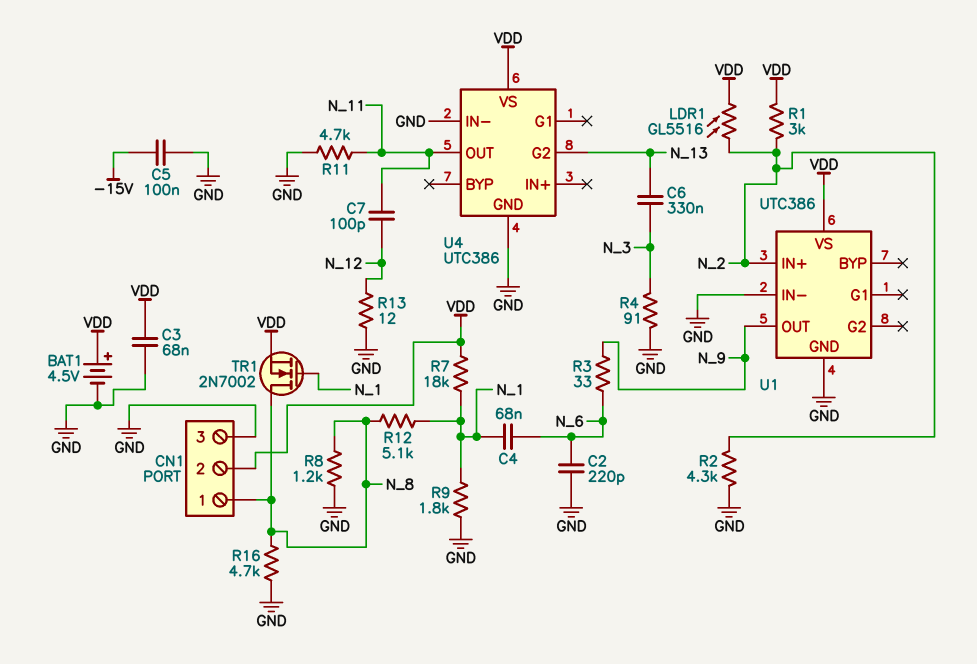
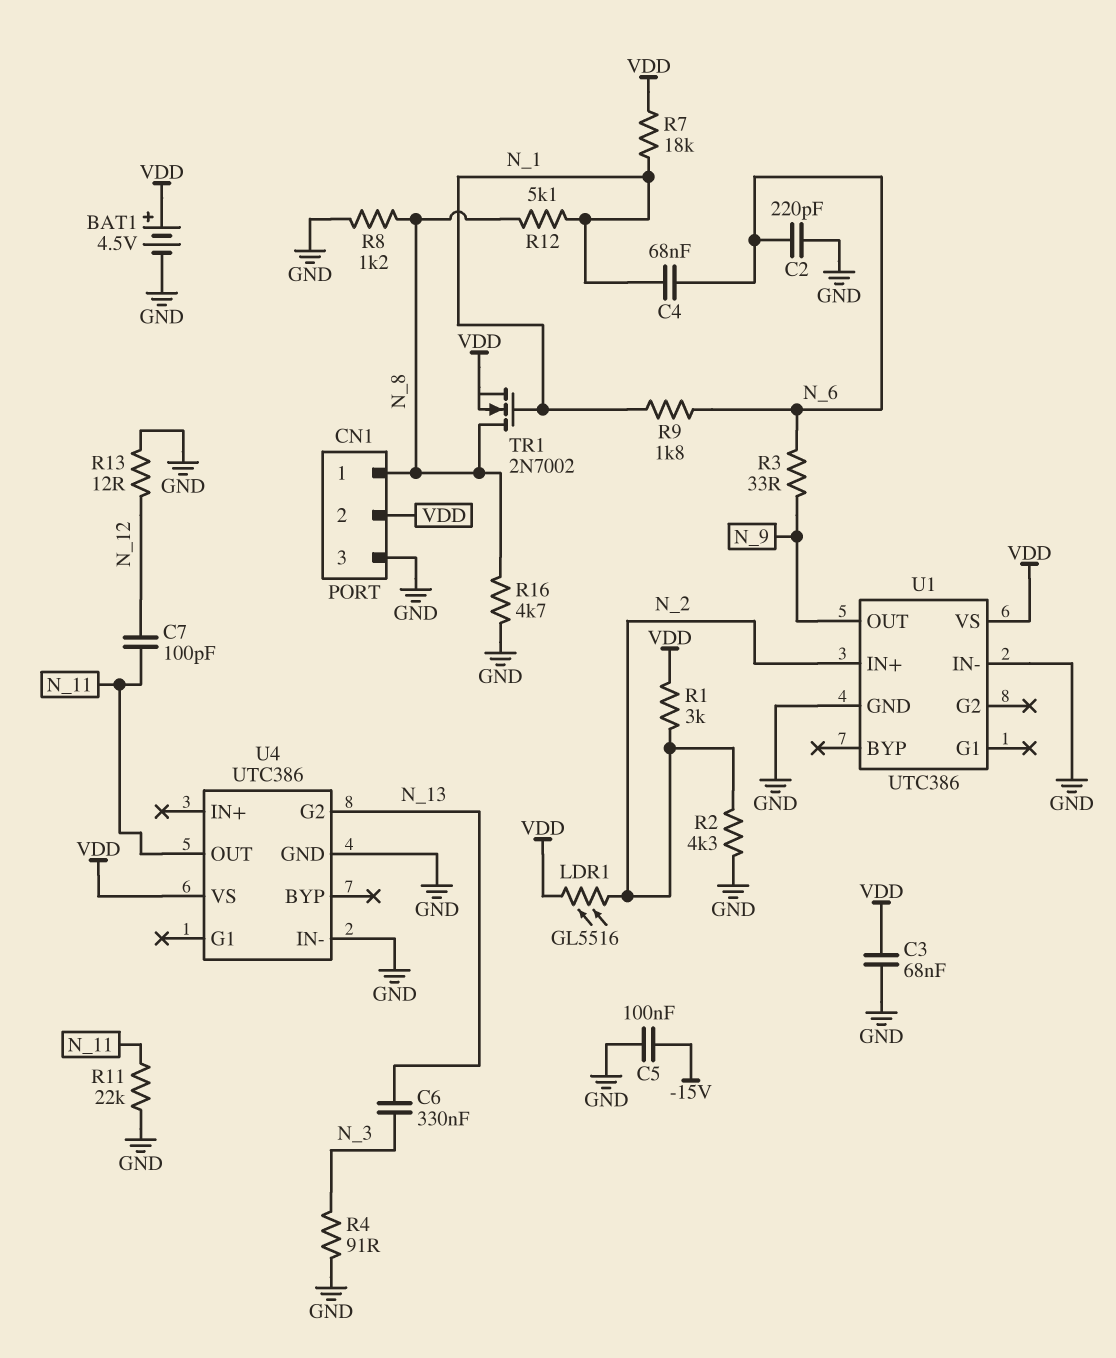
R9: 1.8k (GND, N_1) -> 1.8k (N_1, N_6)
R11: 4.7k (GND, N_11) -> 22k (GND, N_11)

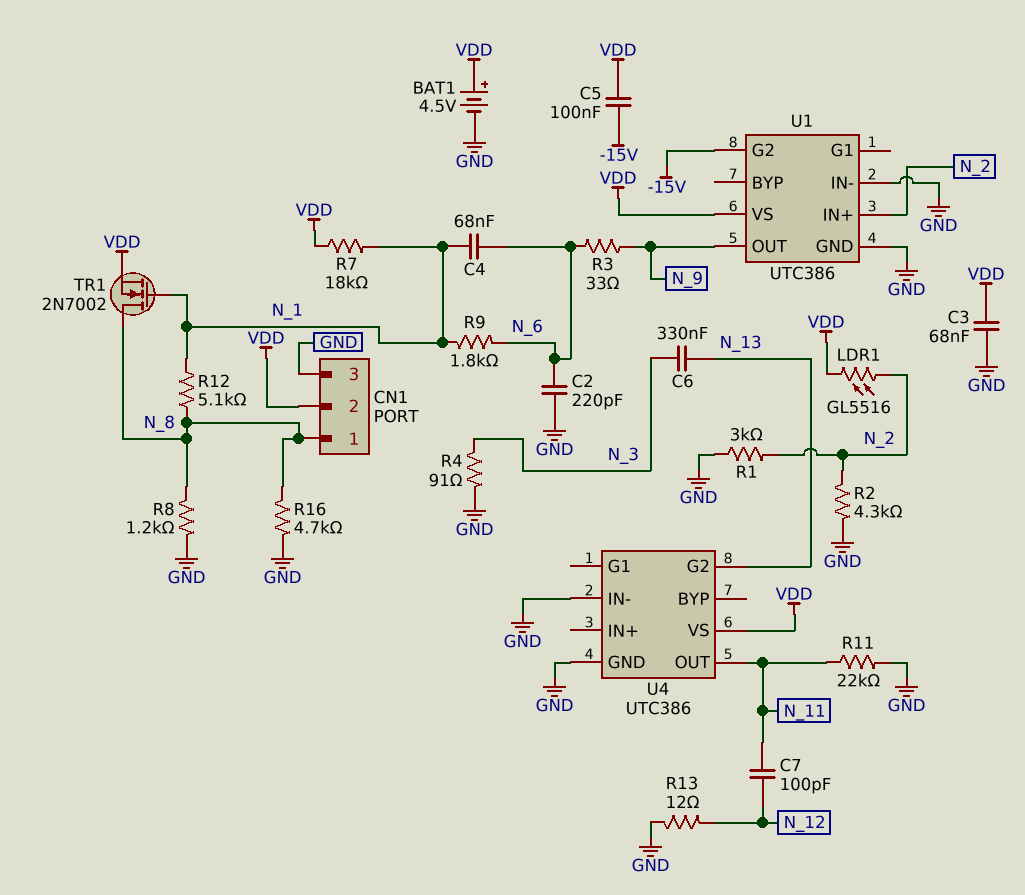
C5: 100nF (-15V, GND) -> 100nF (-15V, VDD)
R1: 3k (N_2, VDD) -> 3k (GND, N_2)
U1 pin G2: none -> -15V

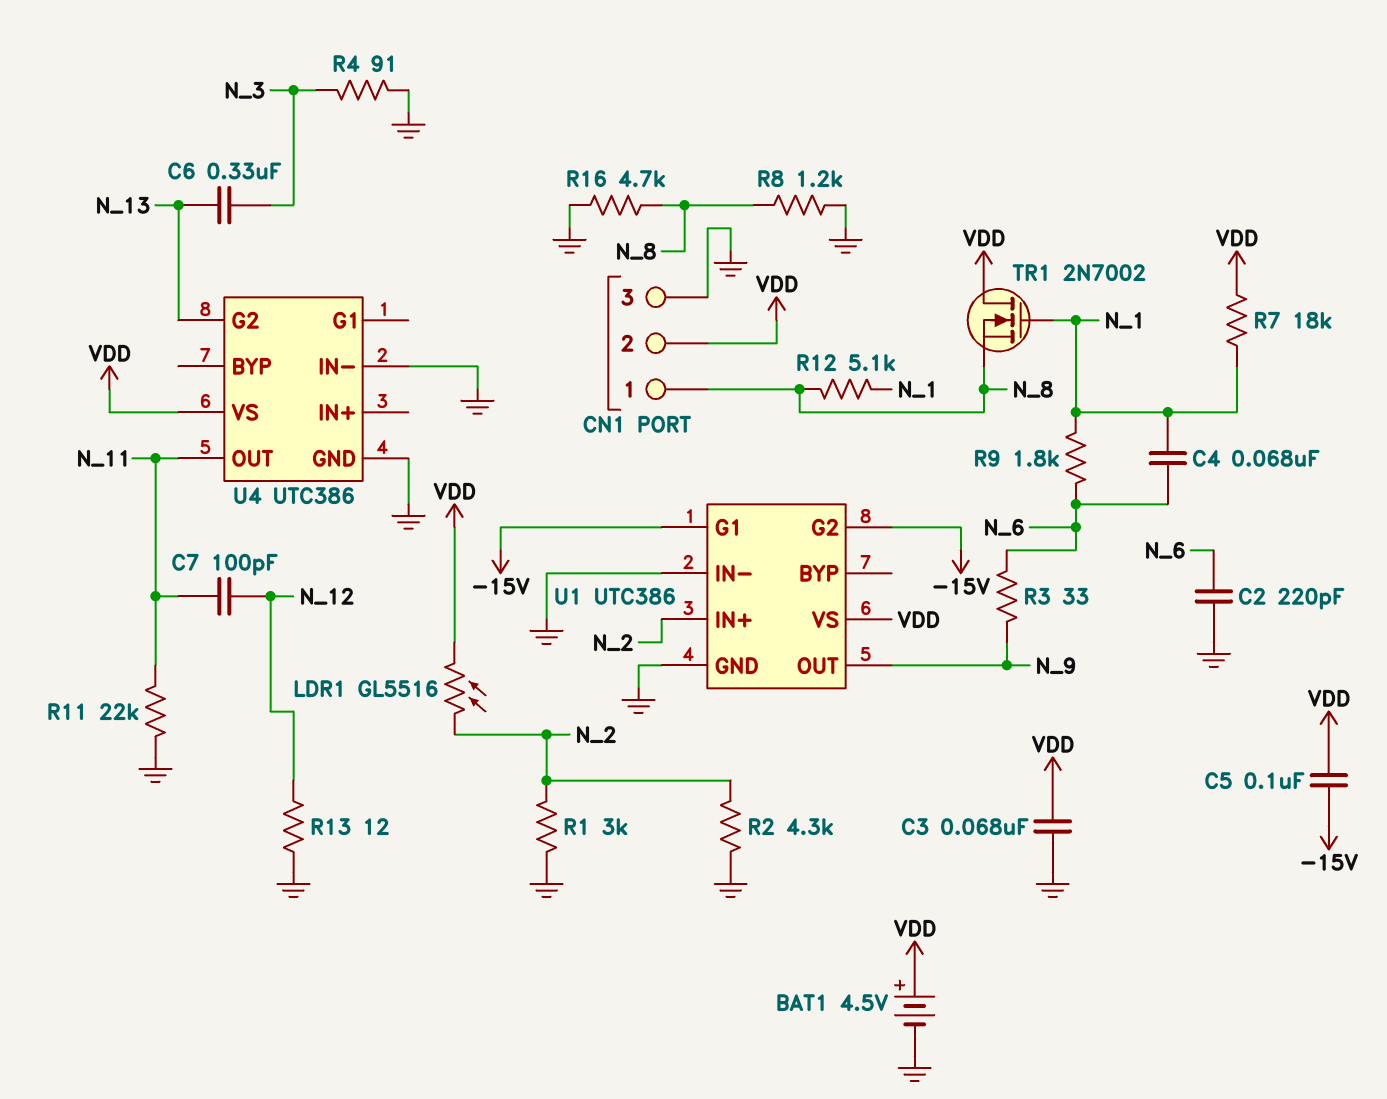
TR1: NMOS 2N7002 (G N_1, D N_8, S VDD) -> NMOS 2N7002 (G N_1, D VDD, S N_8)
U1 pin G1: none -> -15V

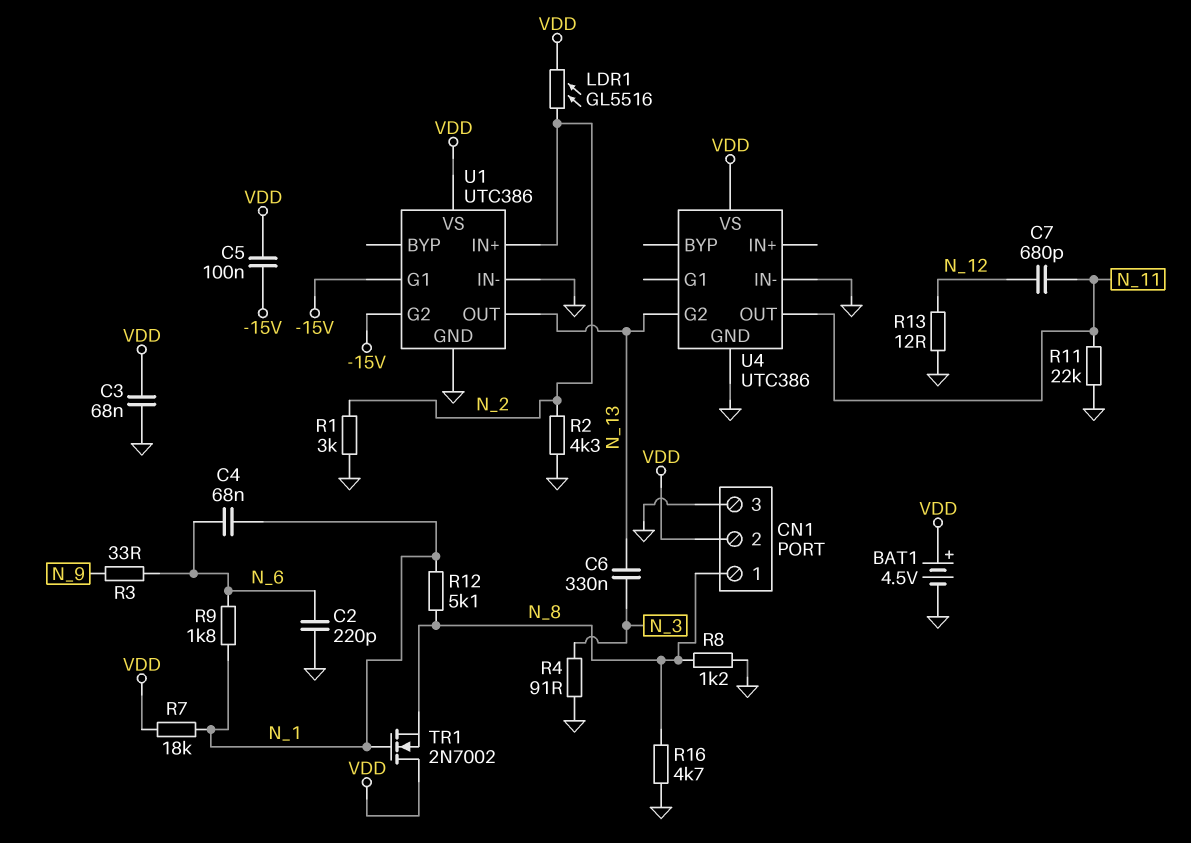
C7: 100pF (N_11, N_12) -> 680pF (N_11, N_12)
U1 pin OUT: N_9 -> N_13

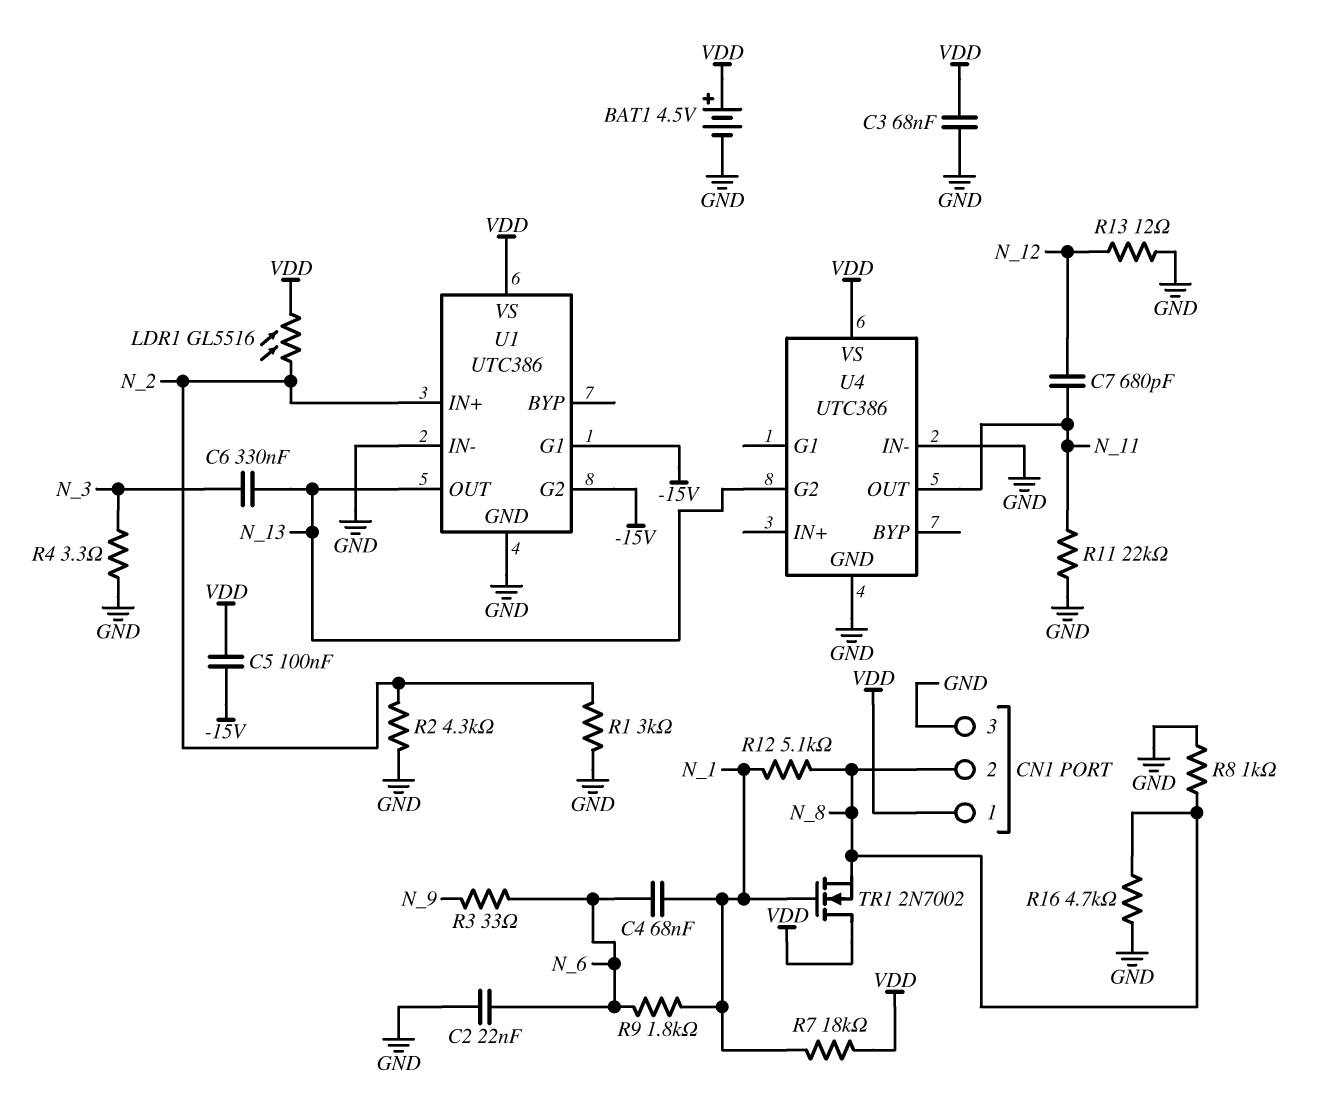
C2: 220pF (GND, N_6) -> 22nF (GND, N_6)
CN1 pin 1: N_8 -> VDD
CN1 pin 2: VDD -> N_8
R4: 91 (GND, N_3) -> 3.3 (GND, N_3)
R8: 1.2k (GND, N_8) -> 1k (GND, N_8)

